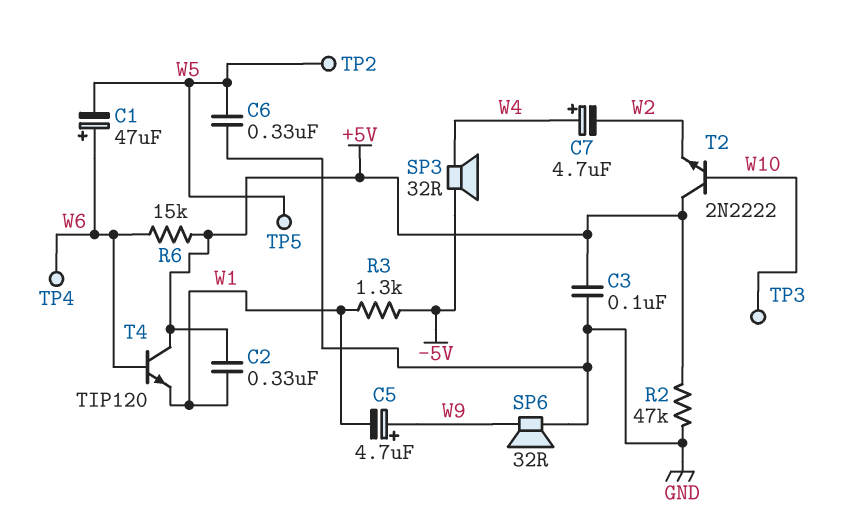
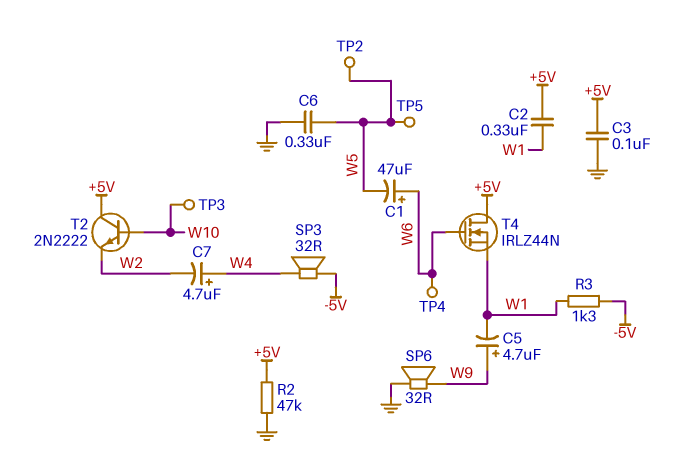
R6: 15k (+5V, W6) -> none
T4: NPN TIP120 (B W6, C +5V, E W1) -> NMOS IRLZ44N (G W6, D +5V, S W1)

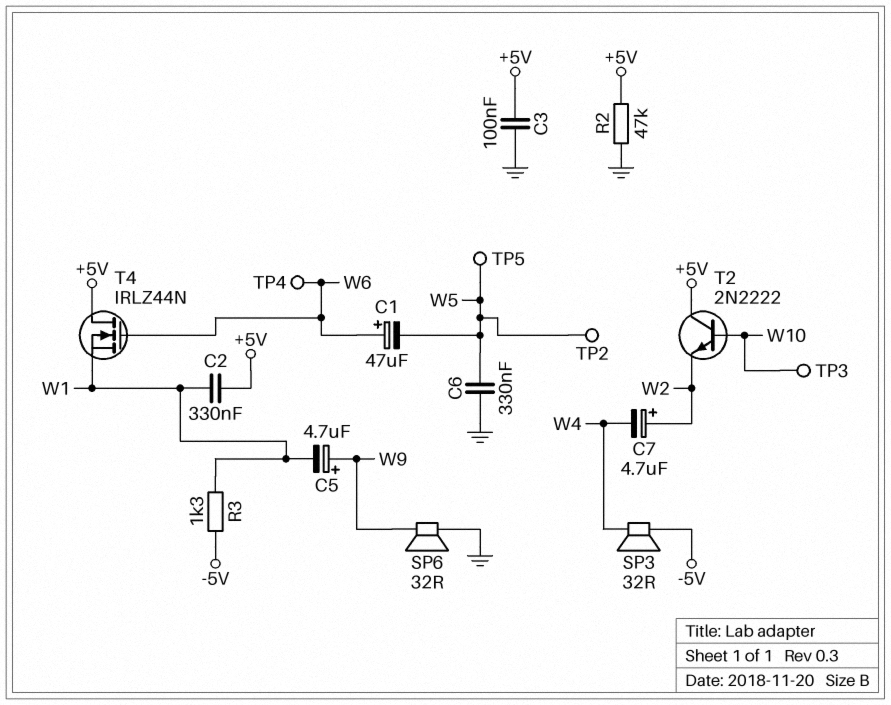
C7: 4.7uF (plus W4, minus W2) -> 4.7uF (plus W2, minus W4)

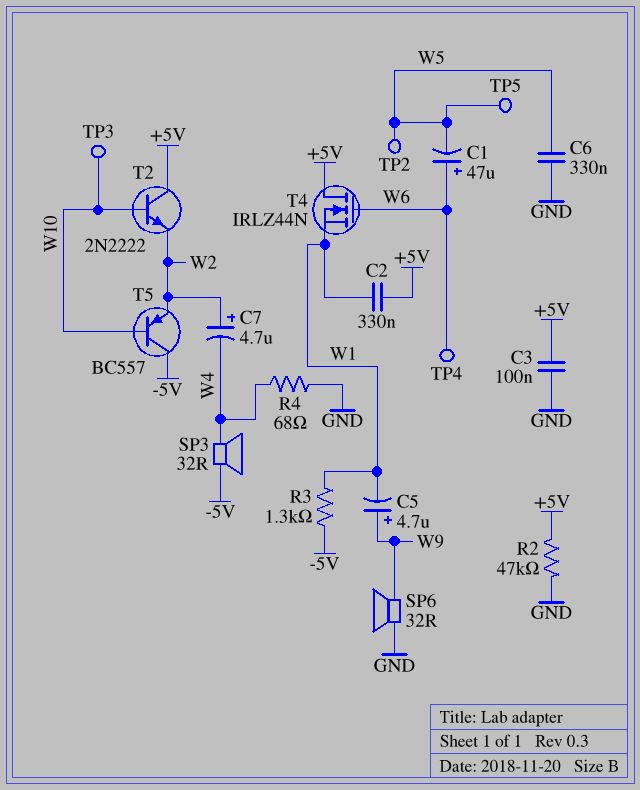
R4: none -> 68 (GND, W4)
T5: none -> PNP BC557 (B W10, C -5V, E W2)

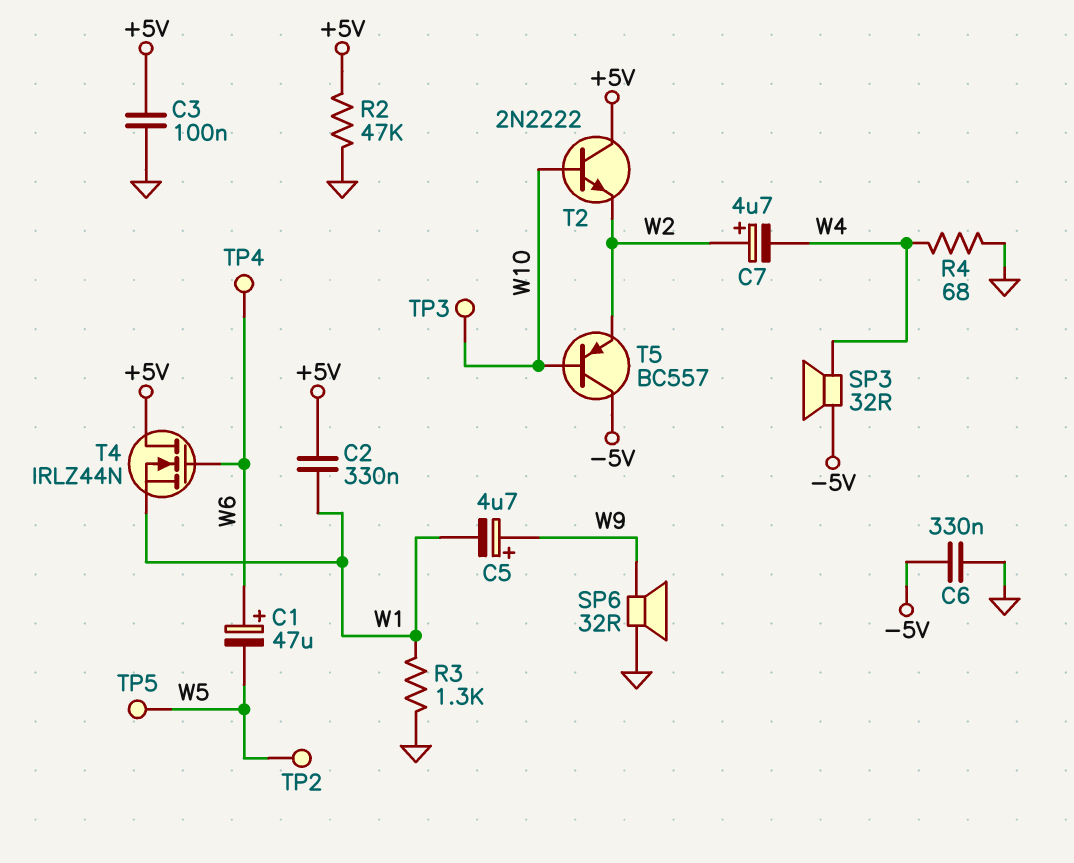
C6: 330nF (GND, W5) -> 330nF (-5V, GND)
R3: 1.3k (-5V, W1) -> 1.3k (GND, W1)

